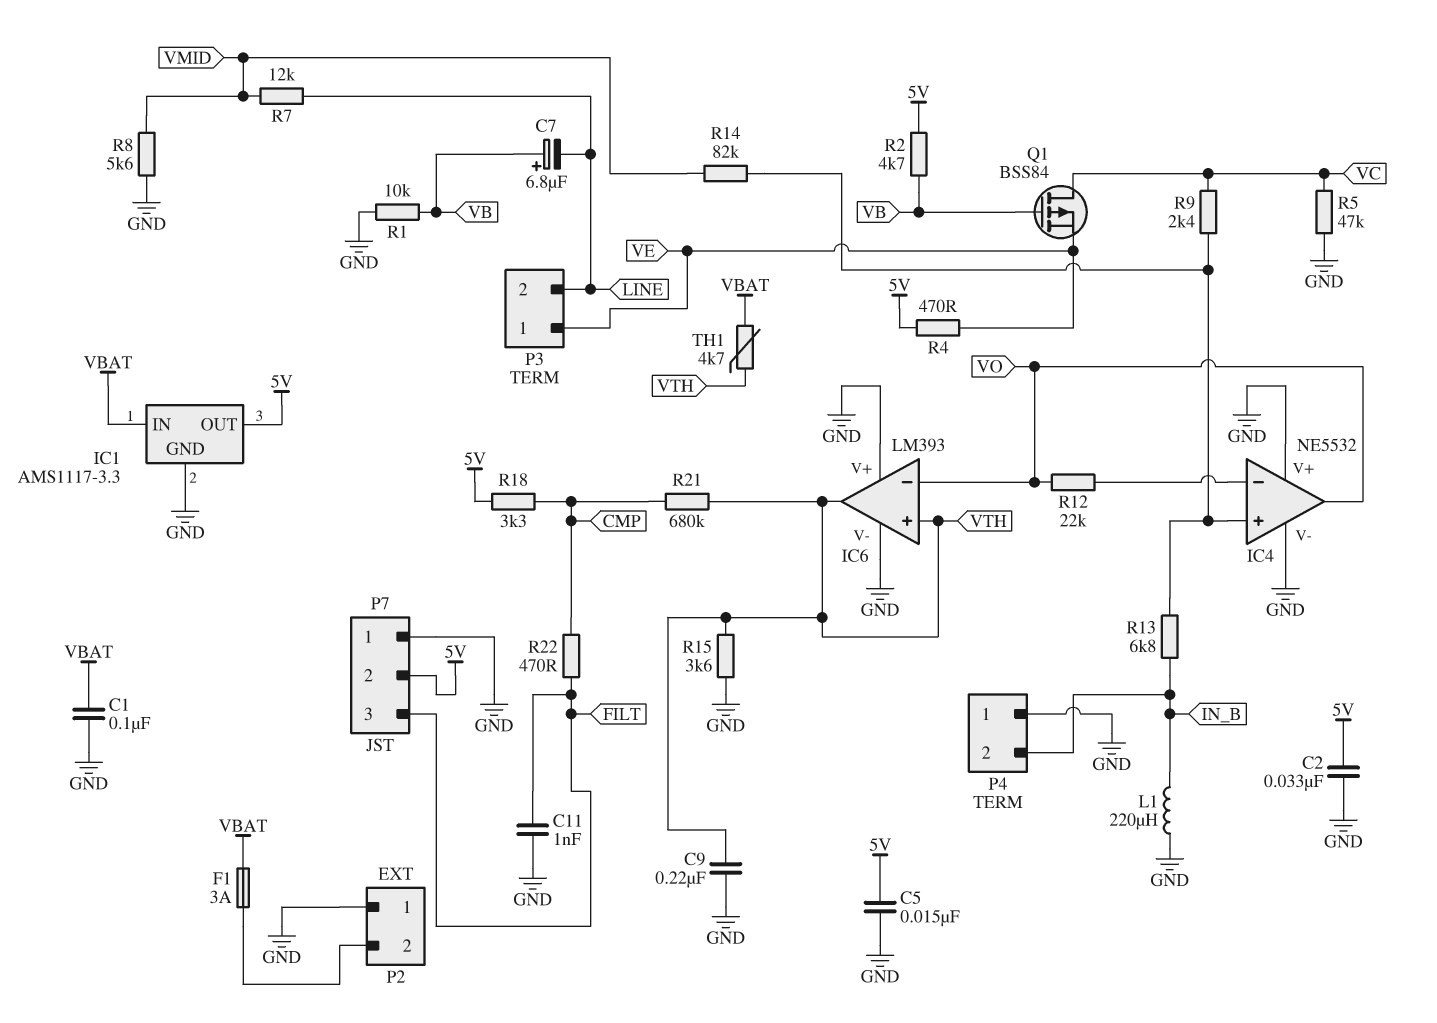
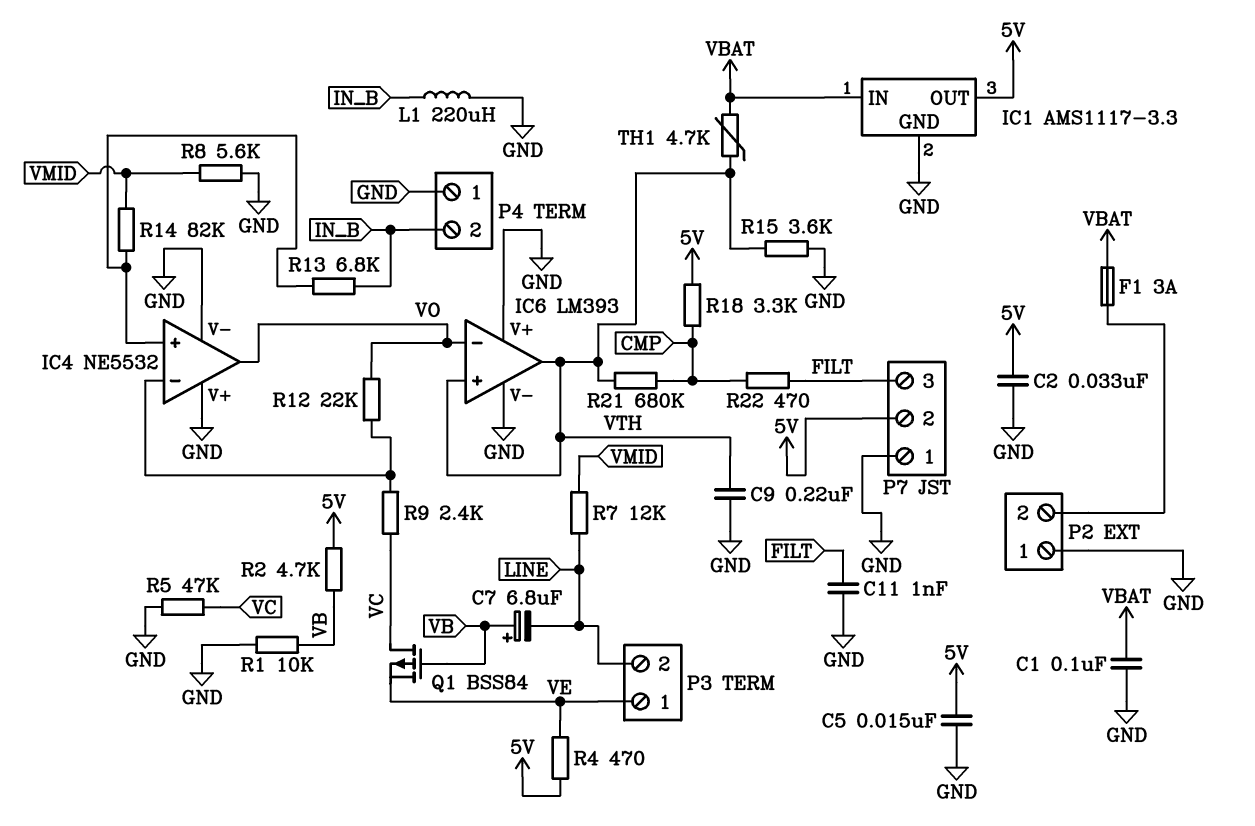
R9: 2.4k (IC4/in+, VC) -> 2.4k (IC4/in-, VC)

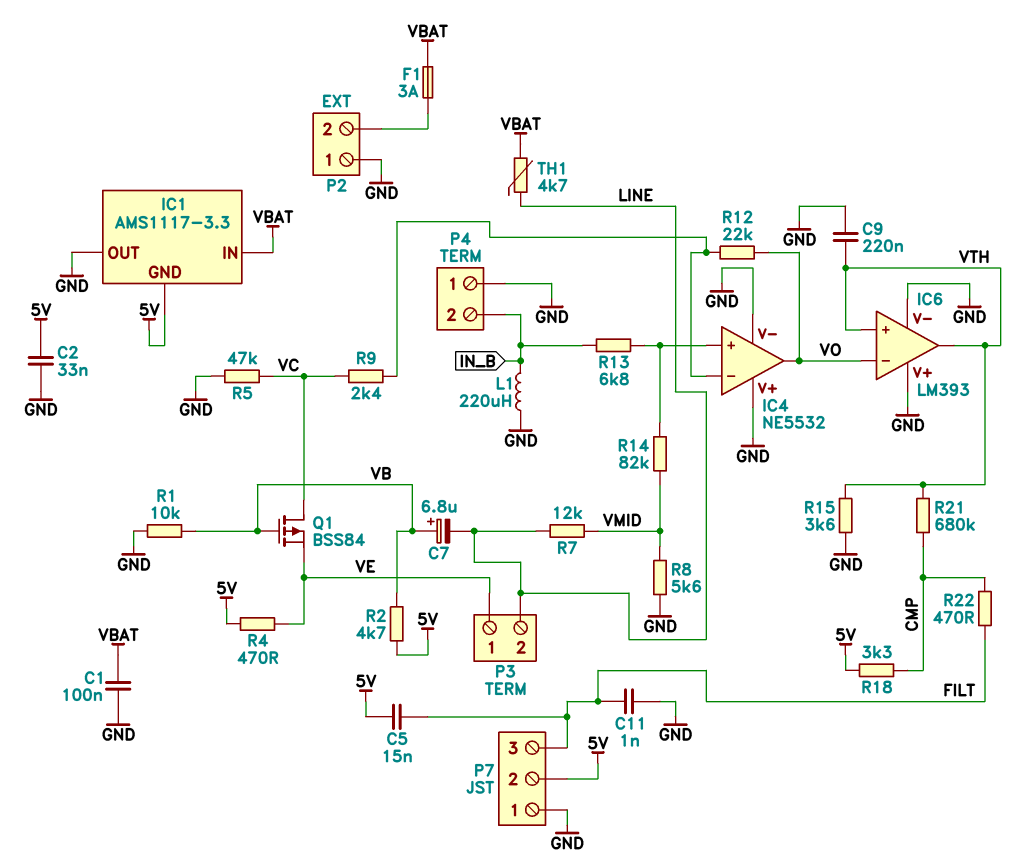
C5: 15nF (5V, GND) -> 15nF (5V, FILT)
IC1 pin GND: GND -> 5V
IC1 pin OUT: 5V -> GND
TH1: 4.7k (VBAT, VTH) -> 4.7k (LINE, VBAT)

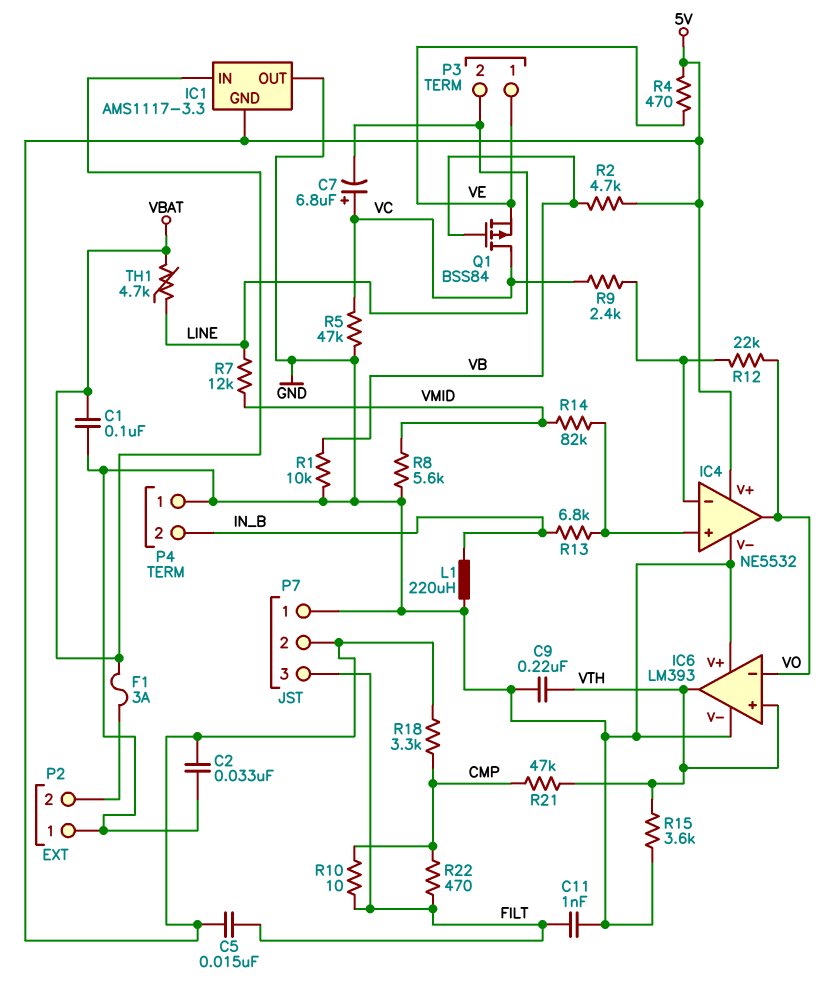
C7: 6.8uF (plus VB, minus LINE) -> 6.8uF (plus VC, minus LINE)
IC4 pin V+: GND -> 5V
R10: none -> 10 (CMP, FILT)
R21: 680k (CMP, VTH) -> 47k (CMP, VTH)

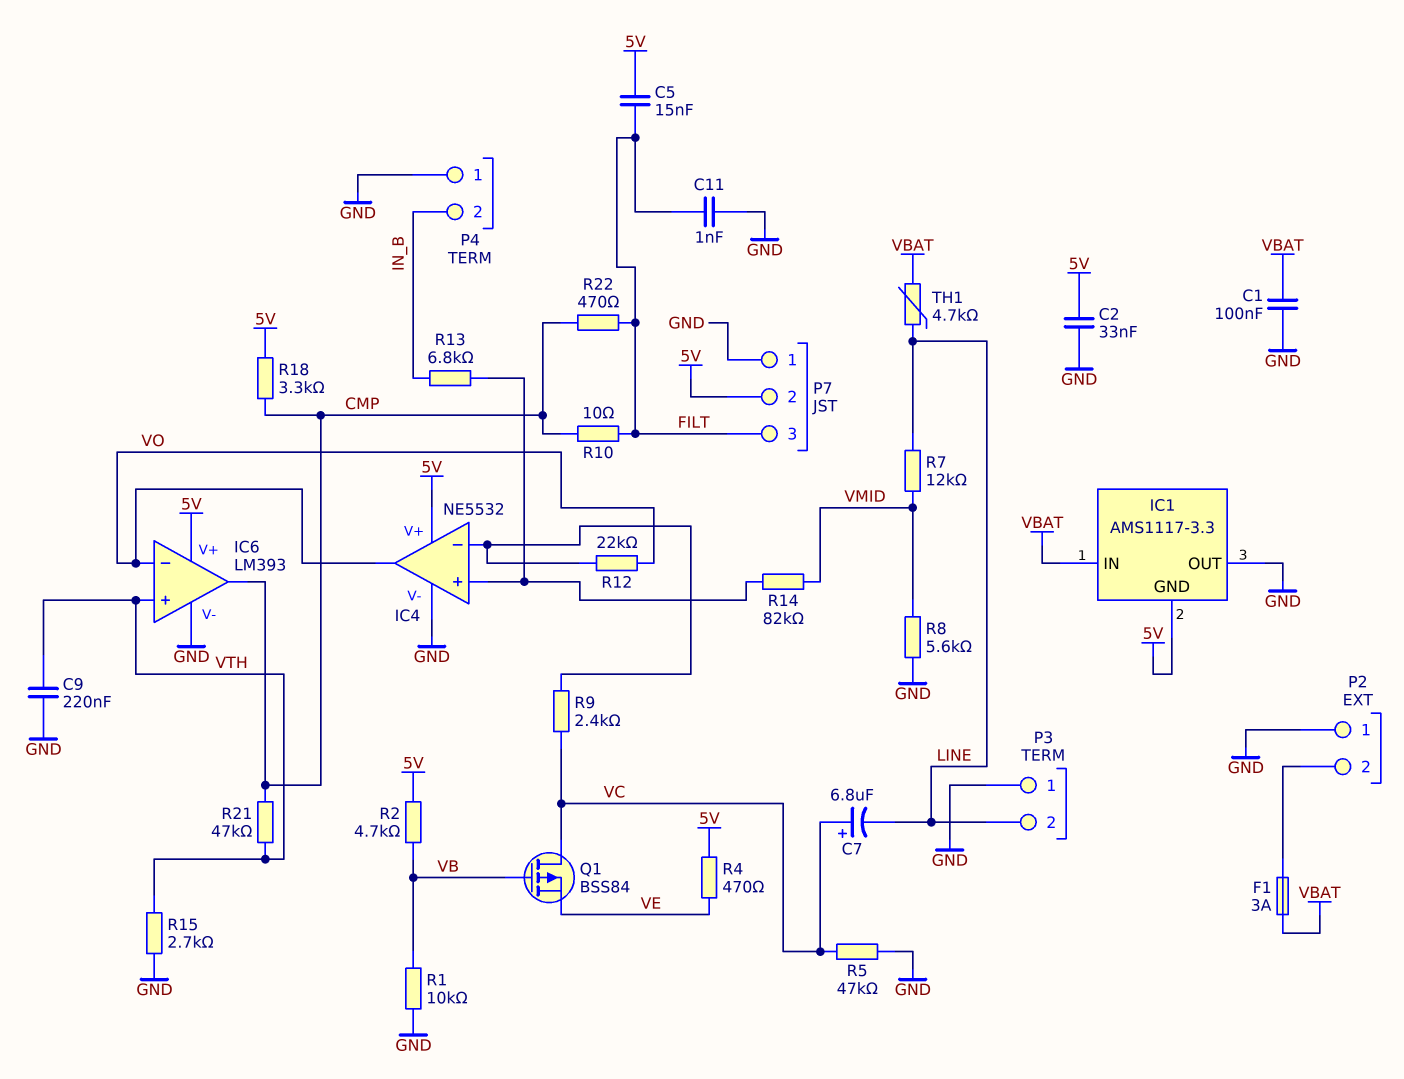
IC6 pin V+: GND -> 5V
IC6 pin out: VTH -> CMP
L1: 220uH (GND, IN_B) -> none
P3 pin 1: VE -> GND
R15: 3.6k (GND, VTH) -> 2.7k (GND, VTH)

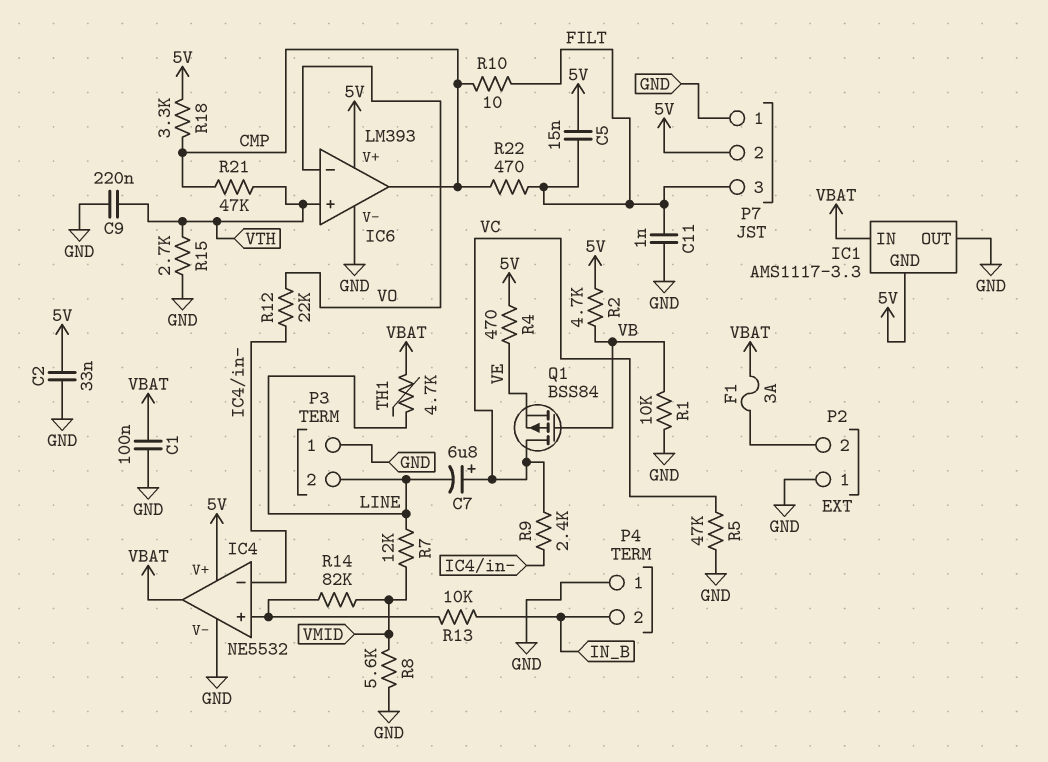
IC4 pin out: VO -> VBAT
R13: 6.8k (IC4/in+, IN_B) -> 10k (IC4/in+, IN_B)

